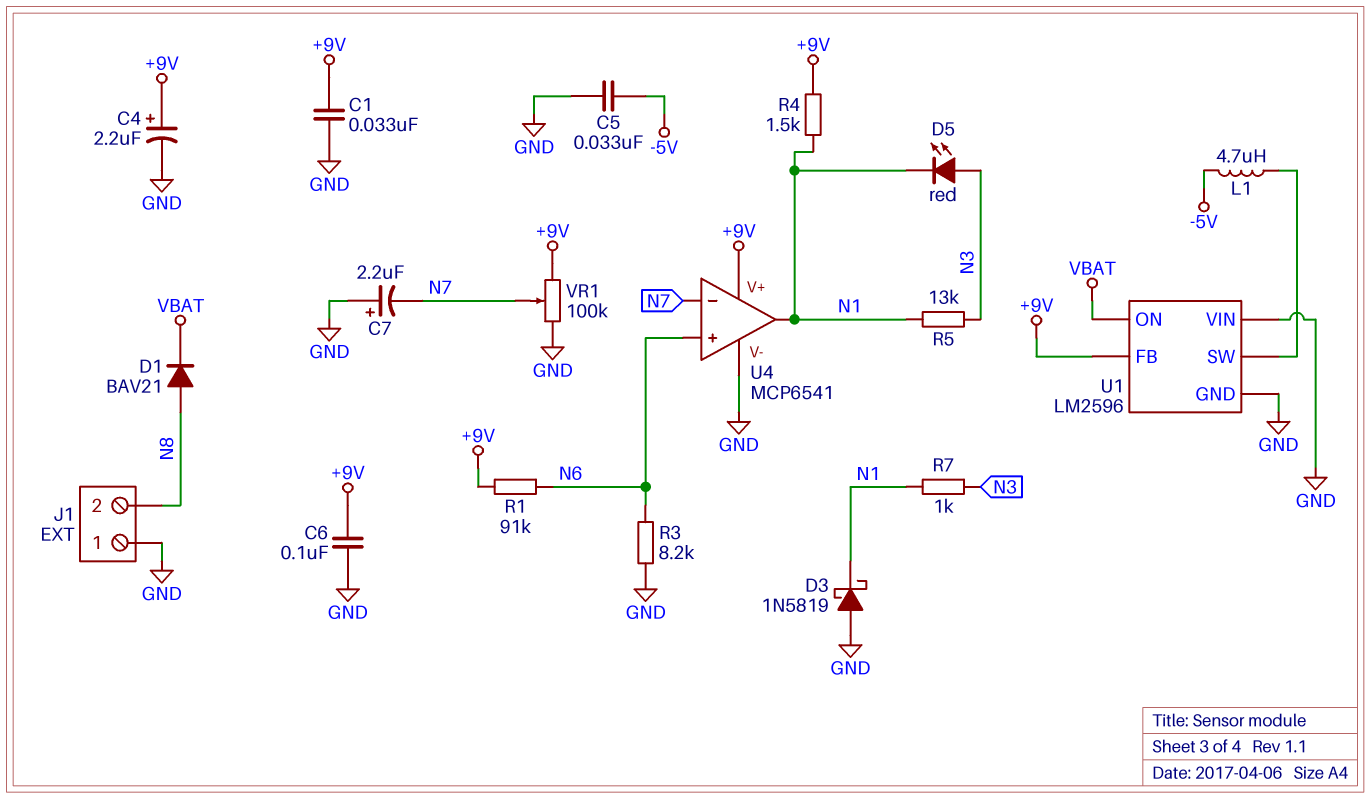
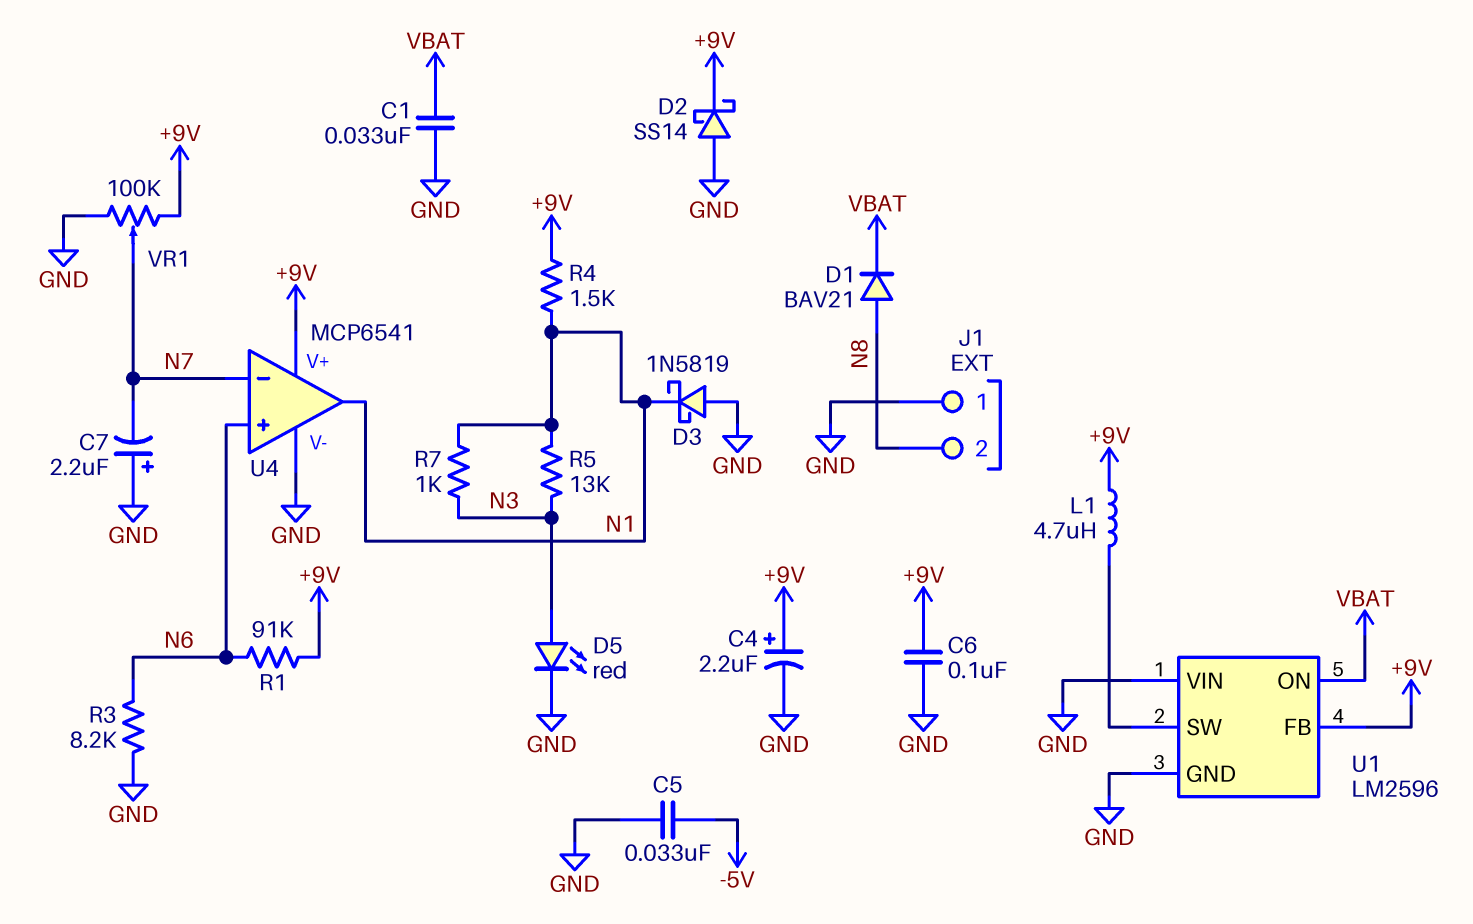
C1: 33nF (+9V, GND) -> 33nF (GND, VBAT)
D2: none -> schottky SS14 (A GND, K +9V)
D5: LED red (A N3, K N1) -> LED red (A N3, K GND)
L1: 4.7uH (-5V, U1/SW) -> 4.7uH (+9V, U1/SW)

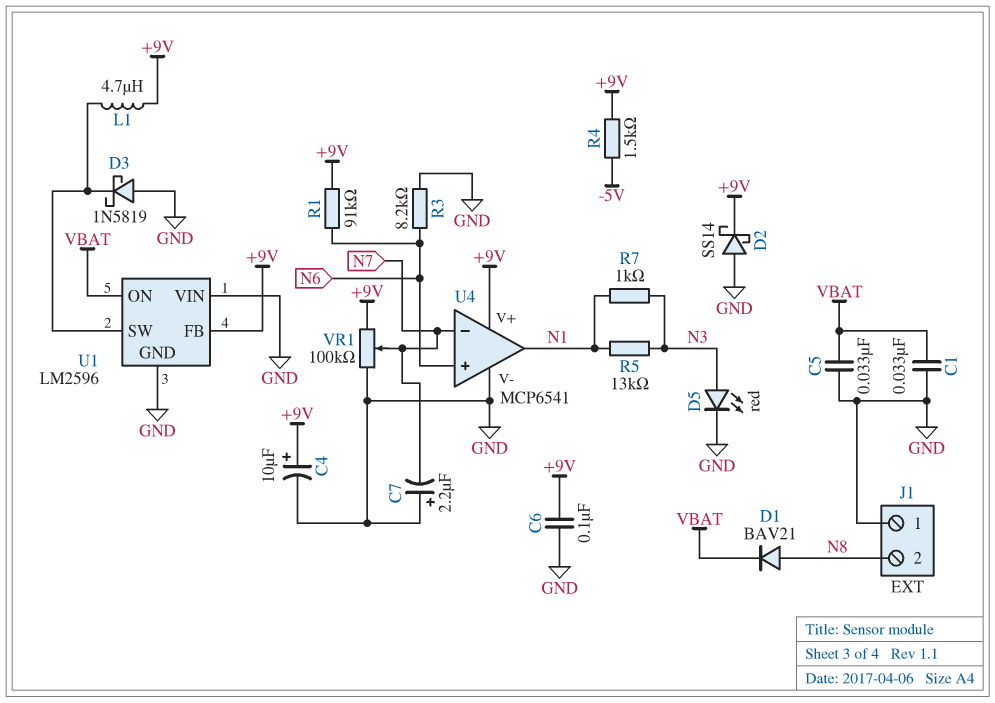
C4: 2.2uF (plus +9V, minus GND) -> 10uF (plus +9V, minus GND)
C5: 33nF (-5V, GND) -> 33nF (GND, VBAT)
D3: schottky 1N5819 (A GND, K N1) -> schottky 1N5819 (A GND, K U1/SW)
R4: 1.5k (+9V, N1) -> 1.5k (+9V, -5V)

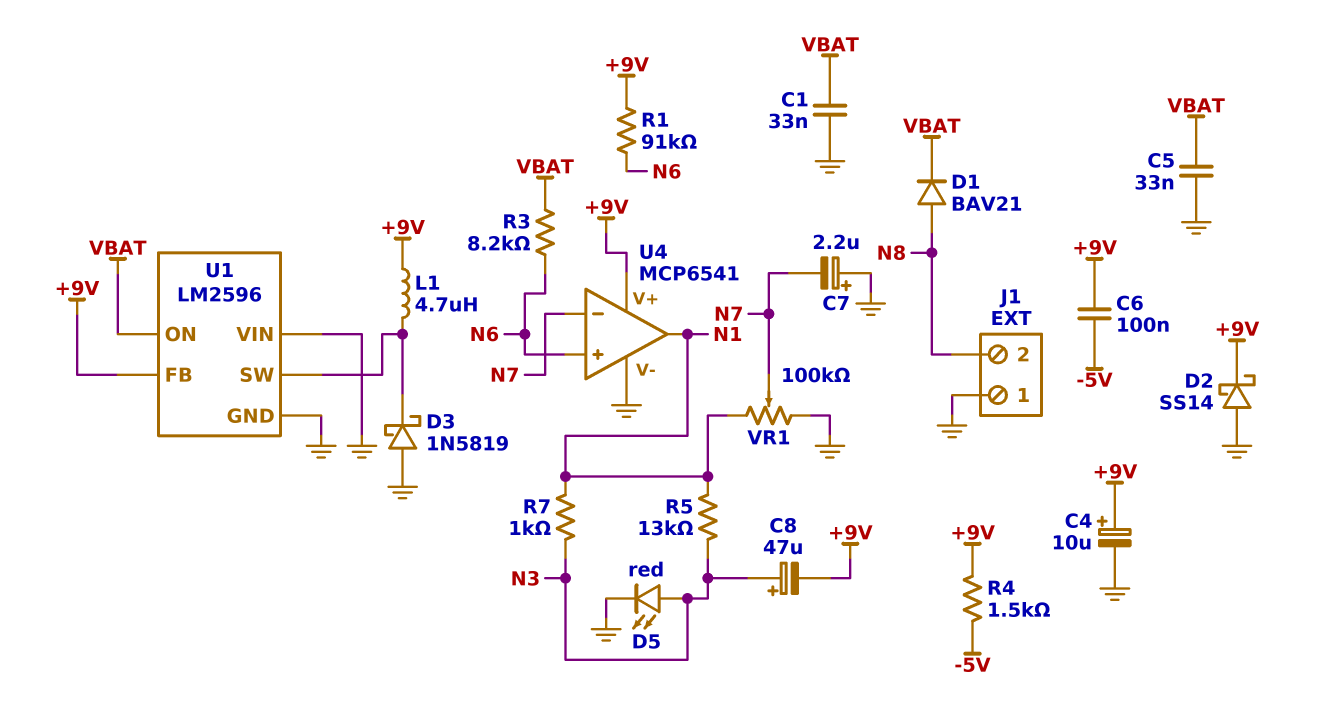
C6: 100nF (+9V, GND) -> 100nF (+9V, -5V)
C8: none -> 47uF (plus N3, minus +9V)
R3: 8.2k (GND, N6) -> 8.2k (N6, VBAT)
VR1: 100k (+9V, GND, wiper N7) -> 100k (GND, N1, wiper N7)

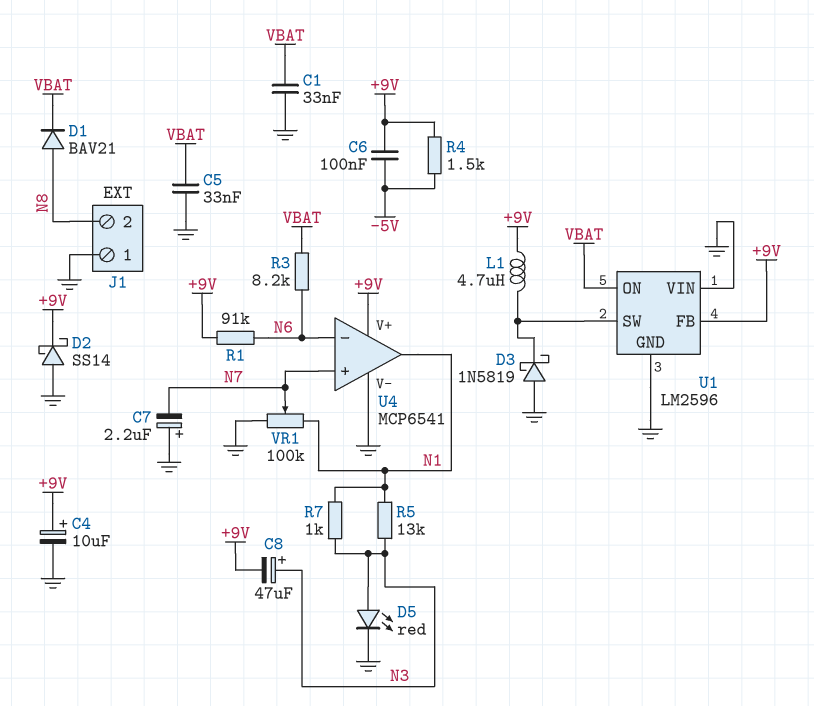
U4 pin in+: N6 -> N7
U4 pin in-: N7 -> N6

